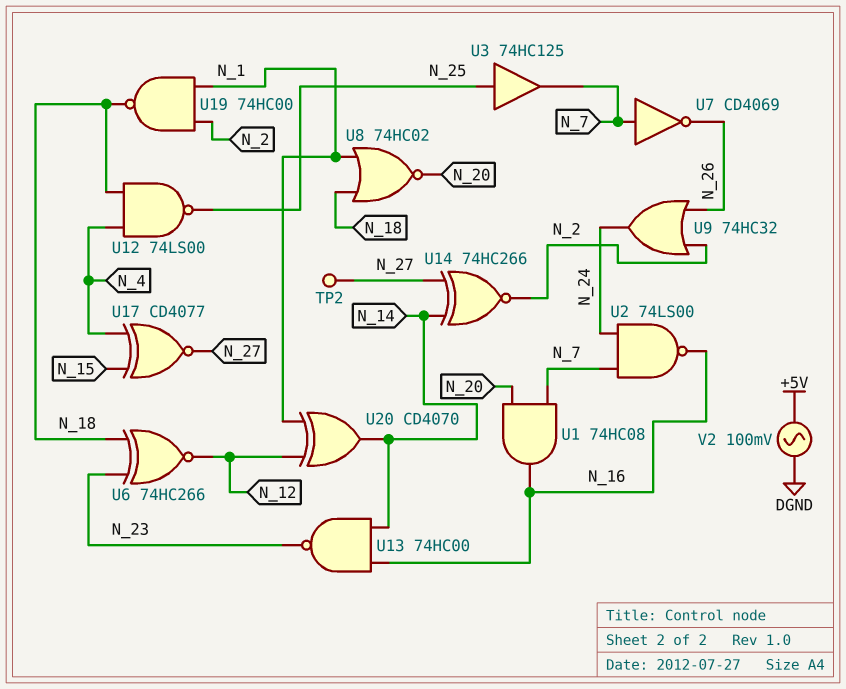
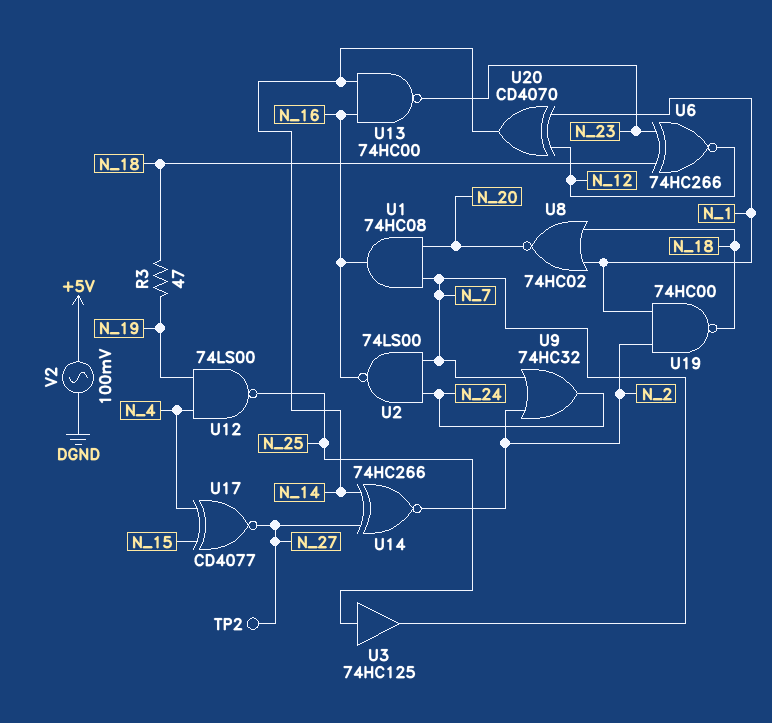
R3: none -> 47 (N_18, N_19)
U7: NOT CD4069 (in N_7, out N_26) -> none
U9: OR 74HC32 (in N_2, in N_26, out N_24) -> OR 74HC32 (in N_2, in N_7, out N_24)
U12: NAND 74LS00 (in N_4, in N_18, out N_25) -> NAND 74LS00 (in N_4, in N_19, out N_25)

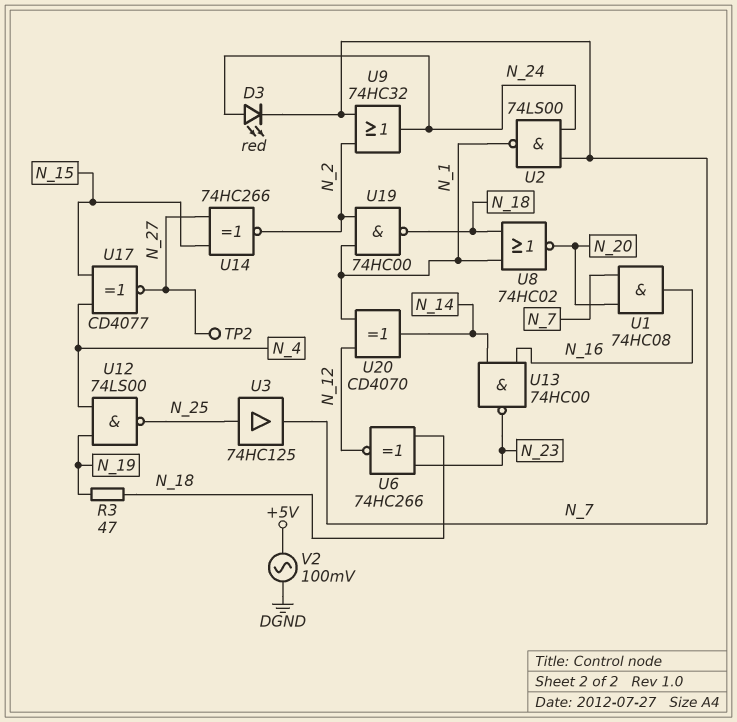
D3: none -> LED red (A N_24, K N_7)
U2: NAND 74LS00 (in N_7, in N_24, out N_16) -> NAND 74LS00 (in N_7, in N_24, out N_1)
U14: XNOR 74HC266 (in N_14, in N_27, out N_2) -> XNOR 74HC266 (in N_15, in N_27, out N_2)

